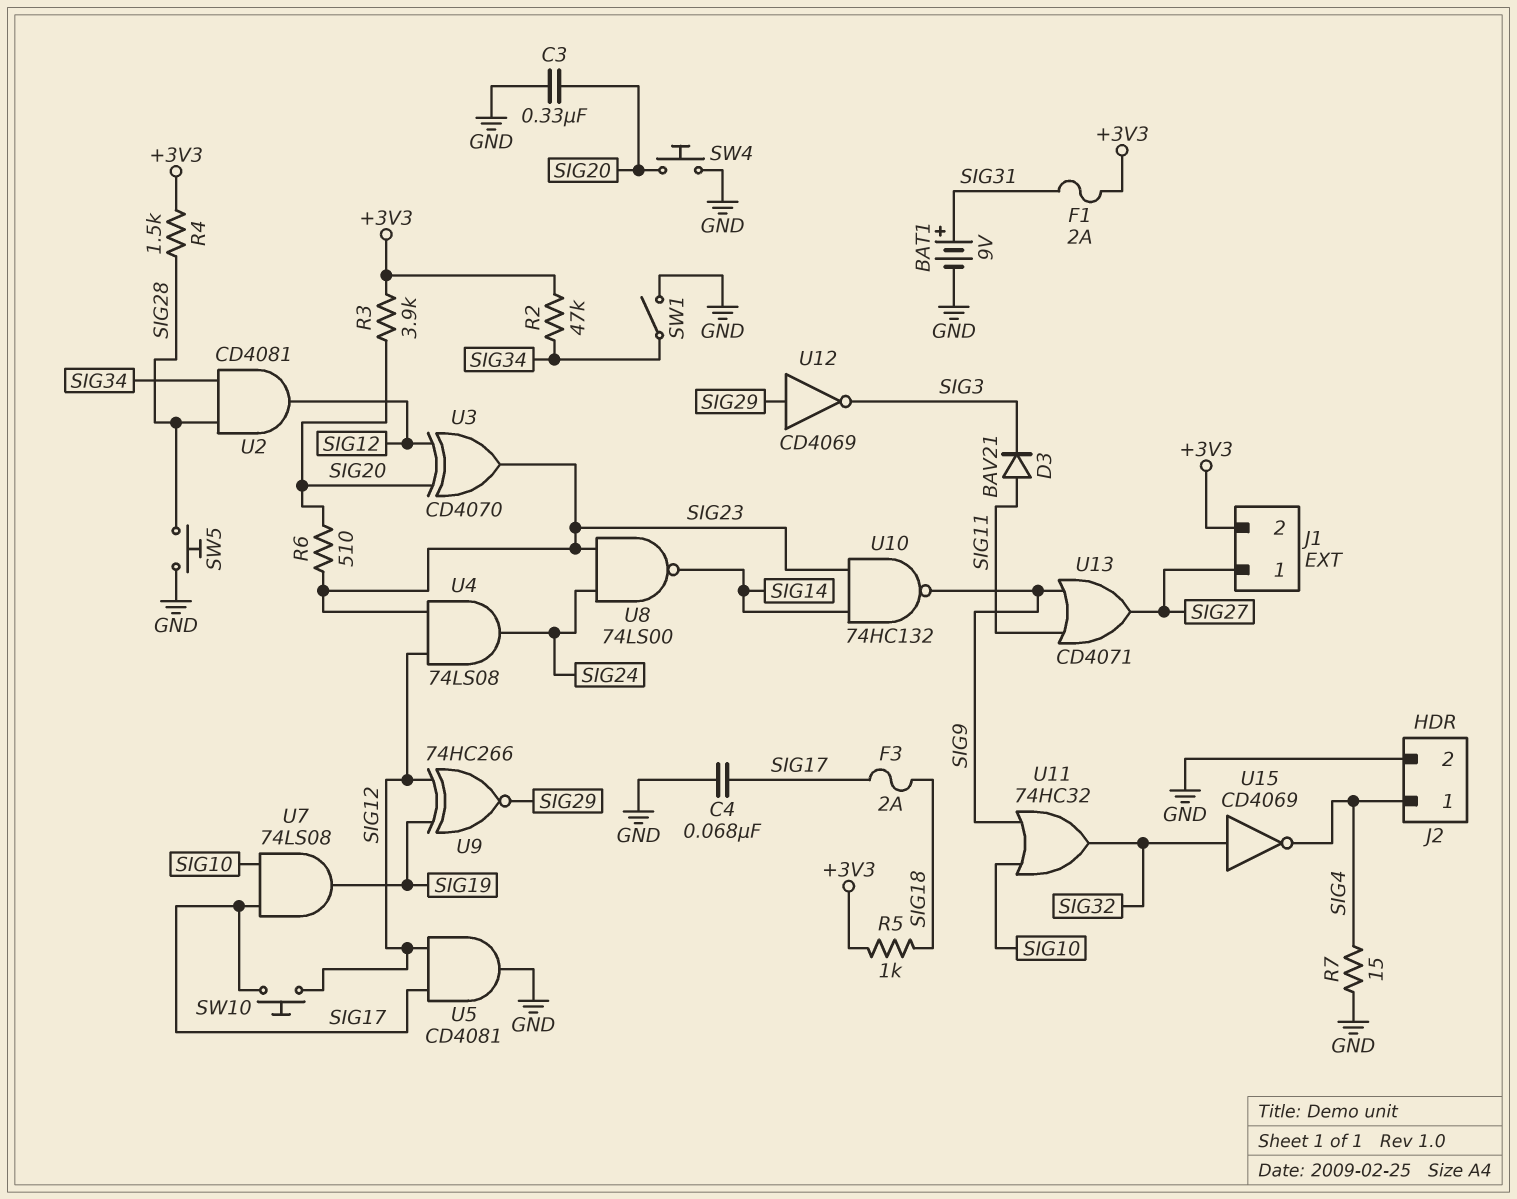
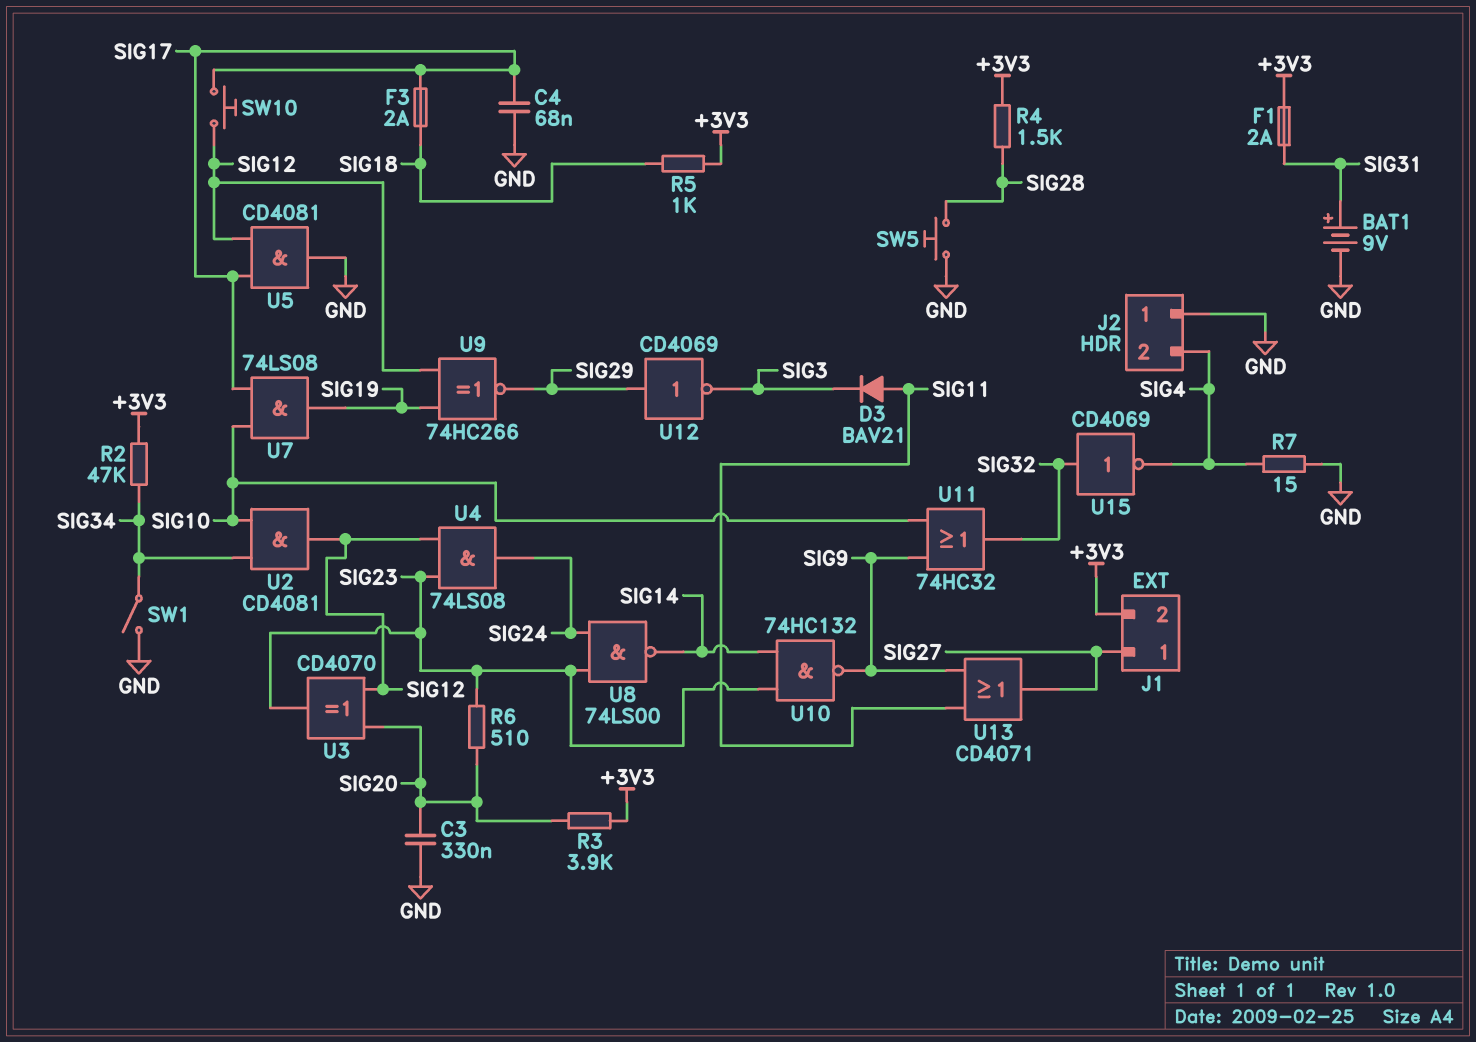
J2 pin 1: SIG4 -> GND
J2 pin 2: GND -> SIG4
SW4: button (GND, SIG20) -> none
U2: AND CD4081 (in SIG28, in SIG34, out SIG12) -> AND CD4081 (in SIG10, in SIG34, out SIG12)

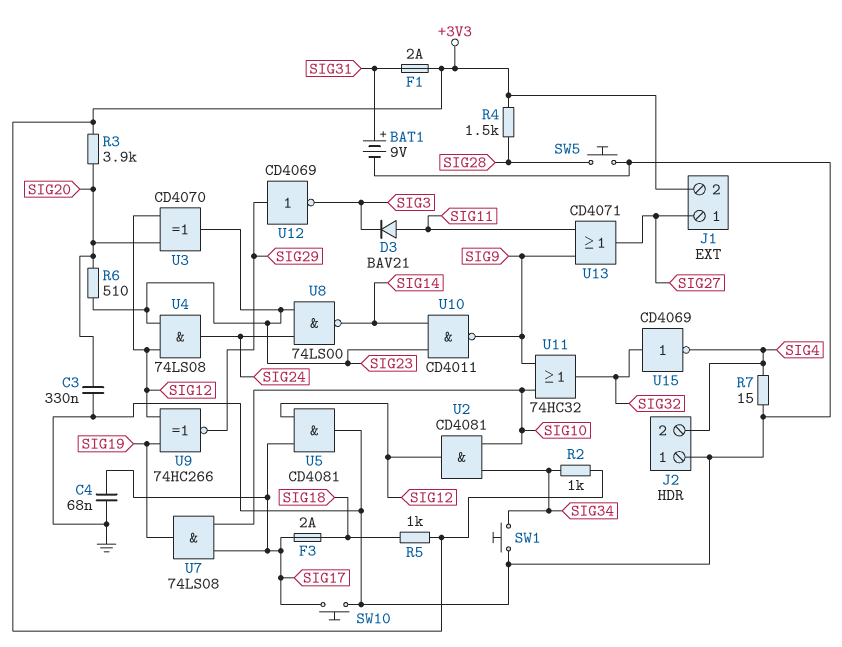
R2: 47k (+3V3, SIG34) -> 1k (+3V3, SIG34)
SW1: switch (GND, SIG34) -> button (GND, SIG34)
SW10: button (SIG12, SIG17) -> button (GND, SIG17)
U10: NAND 74HC132 (in SIG14, in SIG23, out SIG9) -> NAND CD4011 (in SIG14, in SIG23, out SIG9)

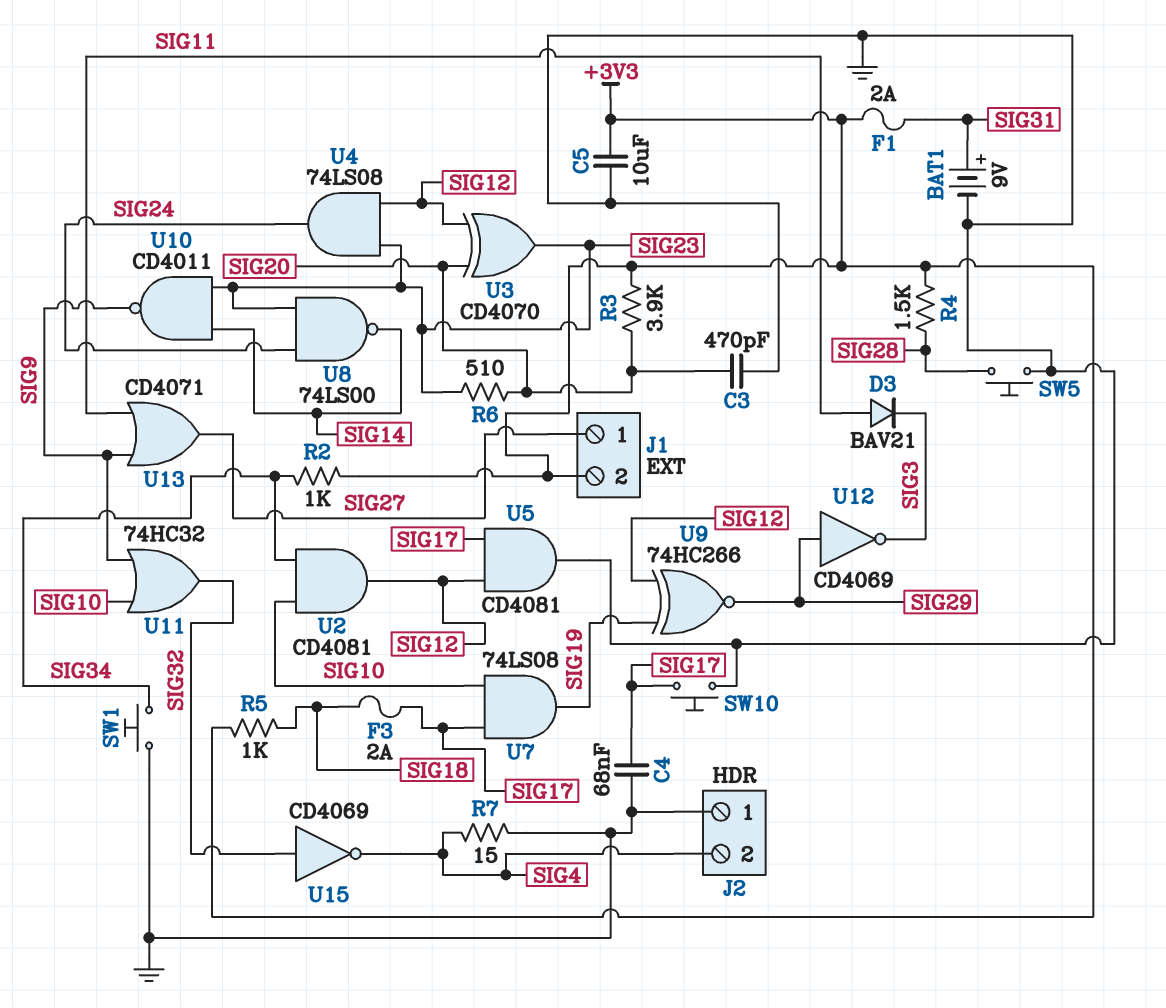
C3: 330nF (GND, SIG20) -> 470pF (GND, SIG20)
C5: none -> 10uF (+3V3, GND)

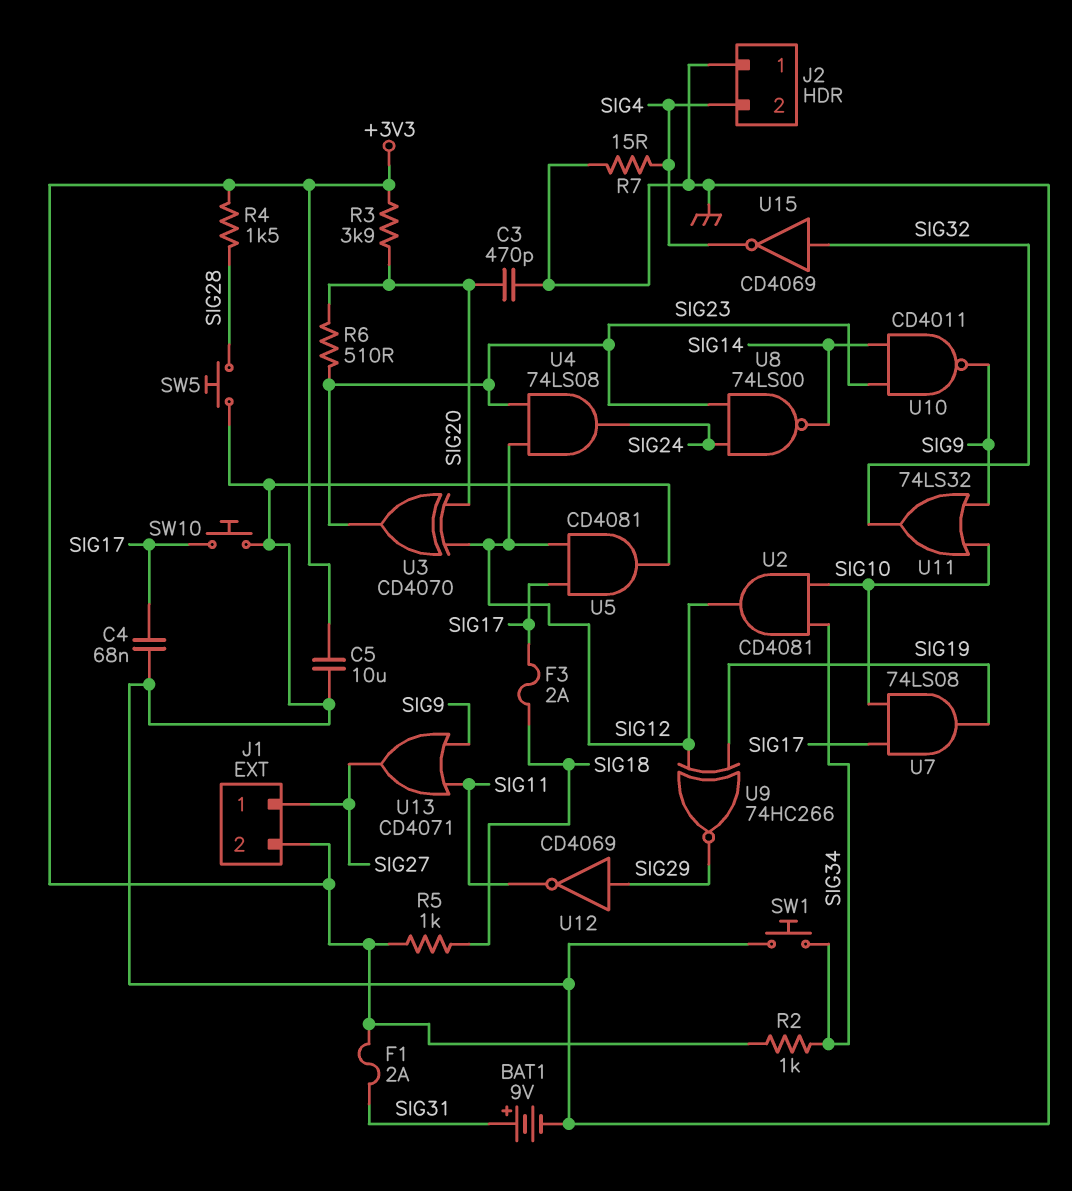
D3: diode BAV21 (A SIG11, K SIG3) -> none
U11: OR 74HC32 (in SIG9, in SIG10, out SIG32) -> OR 74LS32 (in SIG9, in SIG10, out SIG32)
U12: NOT CD4069 (in SIG29, out SIG3) -> NOT CD4069 (in SIG29, out SIG11)

